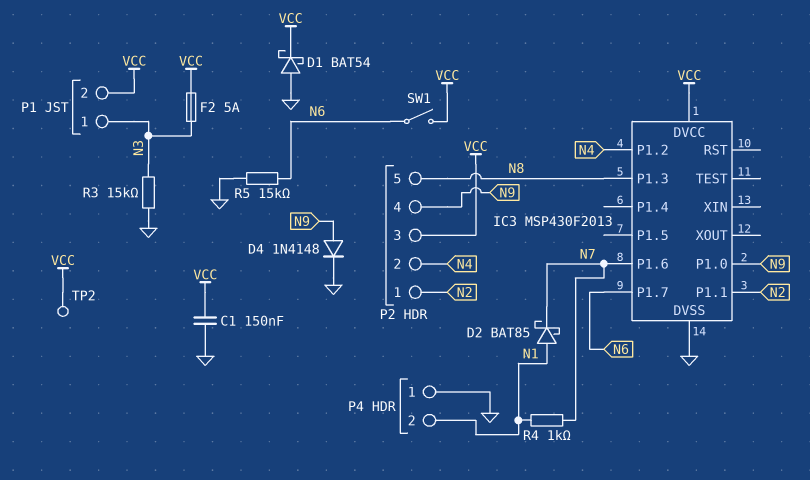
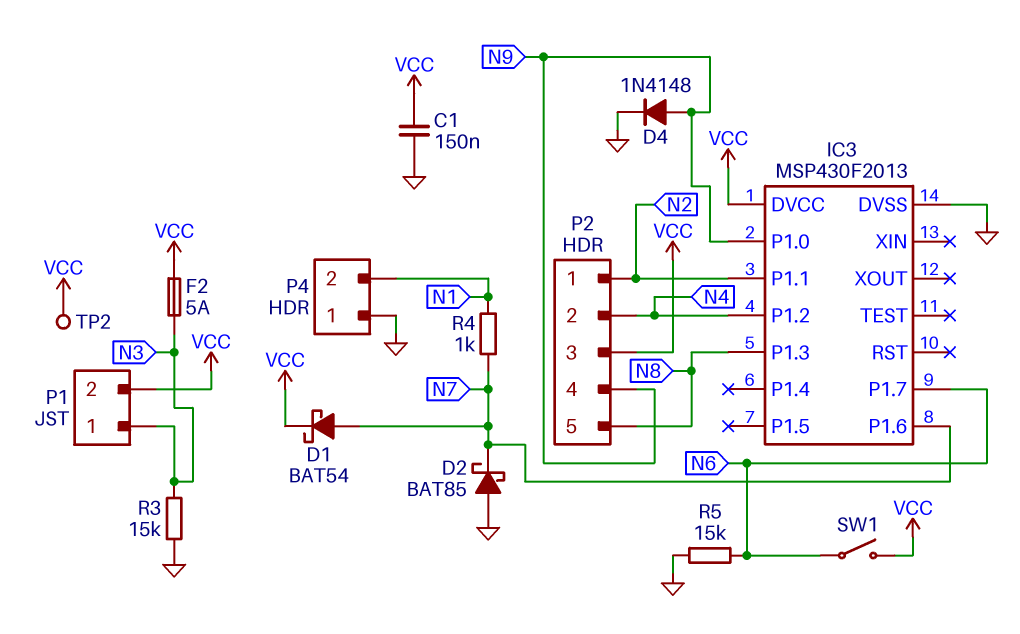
D1: schottky BAT54 (A GND, K VCC) -> schottky BAT54 (A N7, K VCC)
D2: schottky BAT85 (A N1, K N7) -> schottky BAT85 (A GND, K N7)

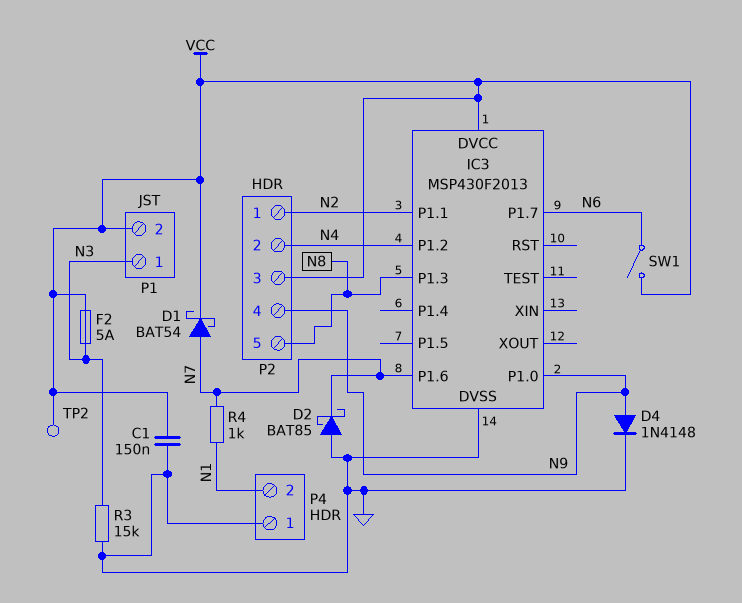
R5: 15k (GND, N6) -> none

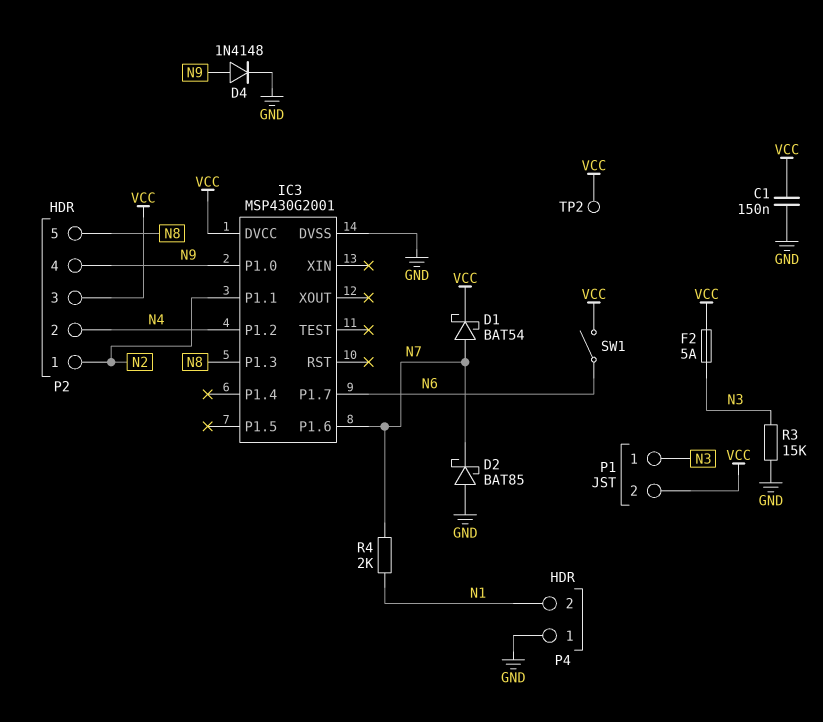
IC3: MSP430F2013 -> MSP430G2001
R4: 1k (N1, N7) -> 2k (N1, N7)

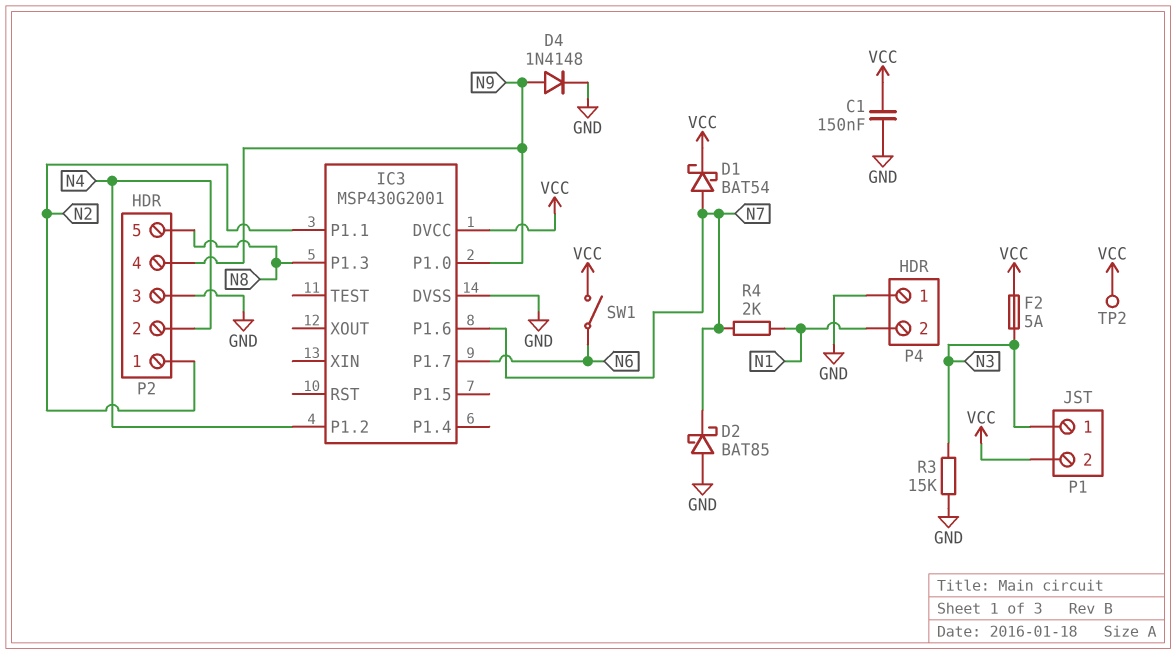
P2 pin 3: VCC -> GND

